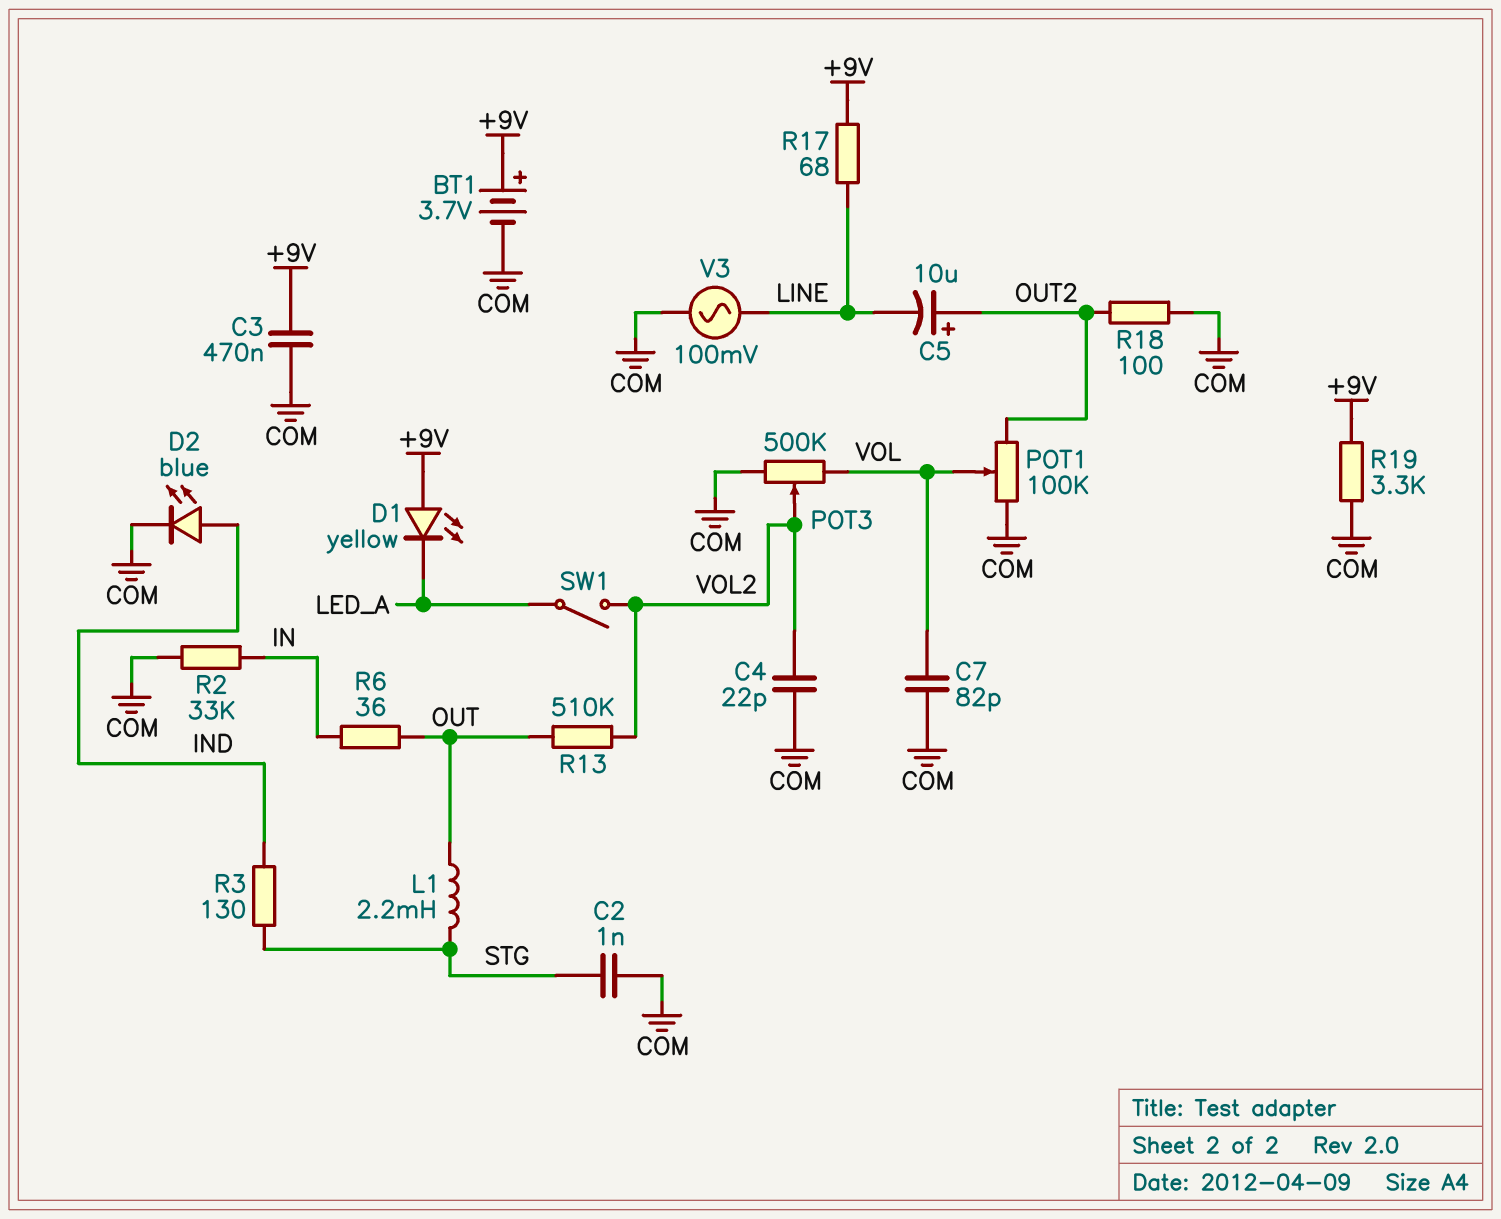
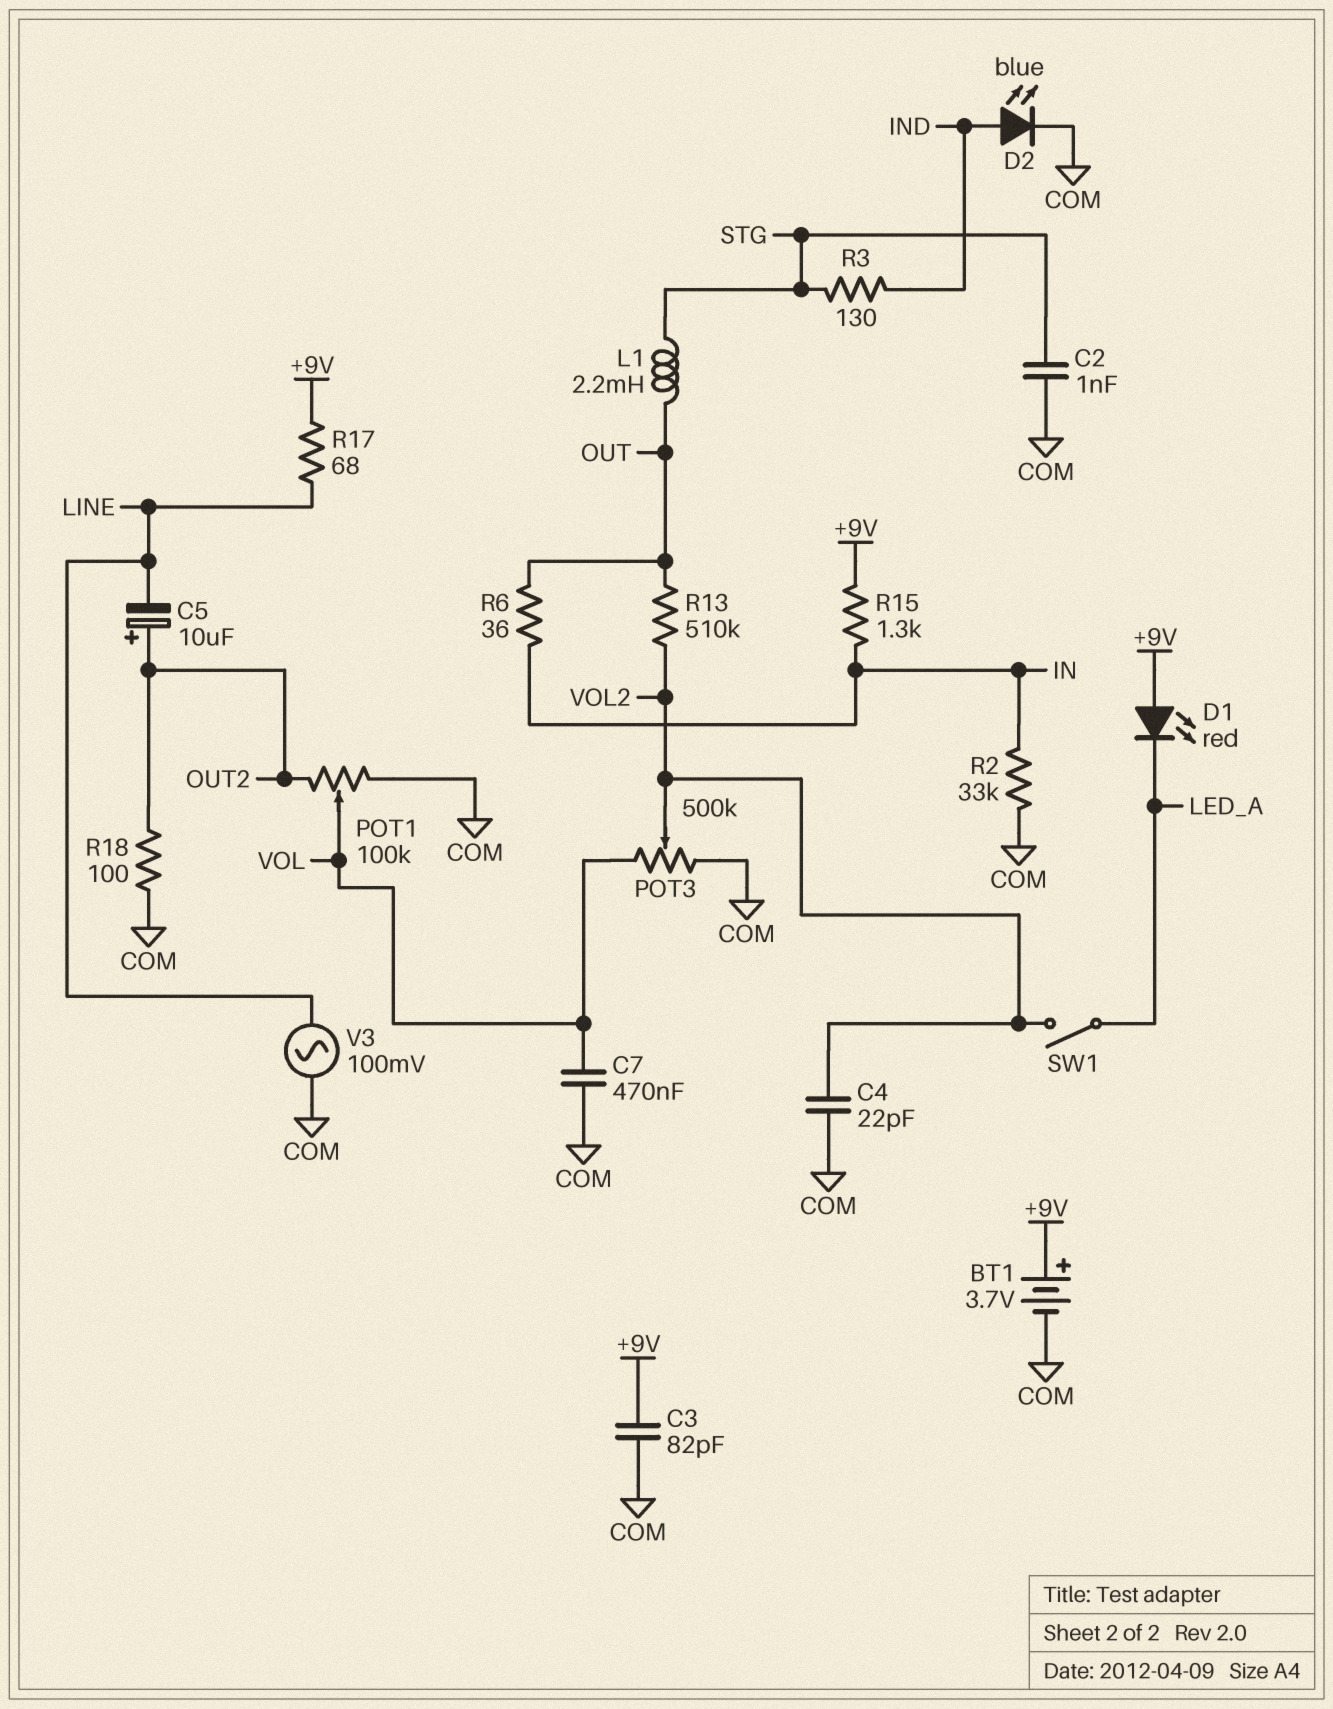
C3: 470nF (+9V, COM) -> 82pF (+9V, COM)
C7: 82pF (COM, VOL) -> 470nF (COM, VOL)
D1: LED yellow (A +9V, K LED_A) -> LED red (A +9V, K LED_A)
R15: none -> 1.3k (+9V, IN)
R19: 3.3k (+9V, COM) -> none

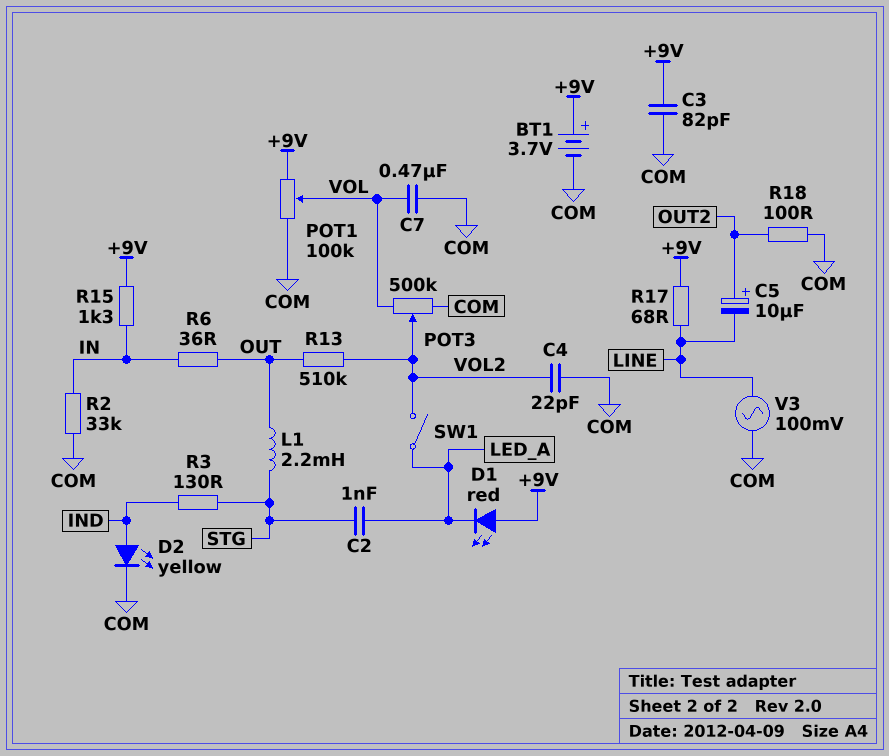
C2: 1nF (COM, STG) -> 1nF (LED_A, STG)
D2: LED blue (A IND, K COM) -> LED yellow (A IND, K COM)
POT1: 100k (COM, OUT2, wiper VOL) -> 100k (+9V, COM, wiper VOL)

